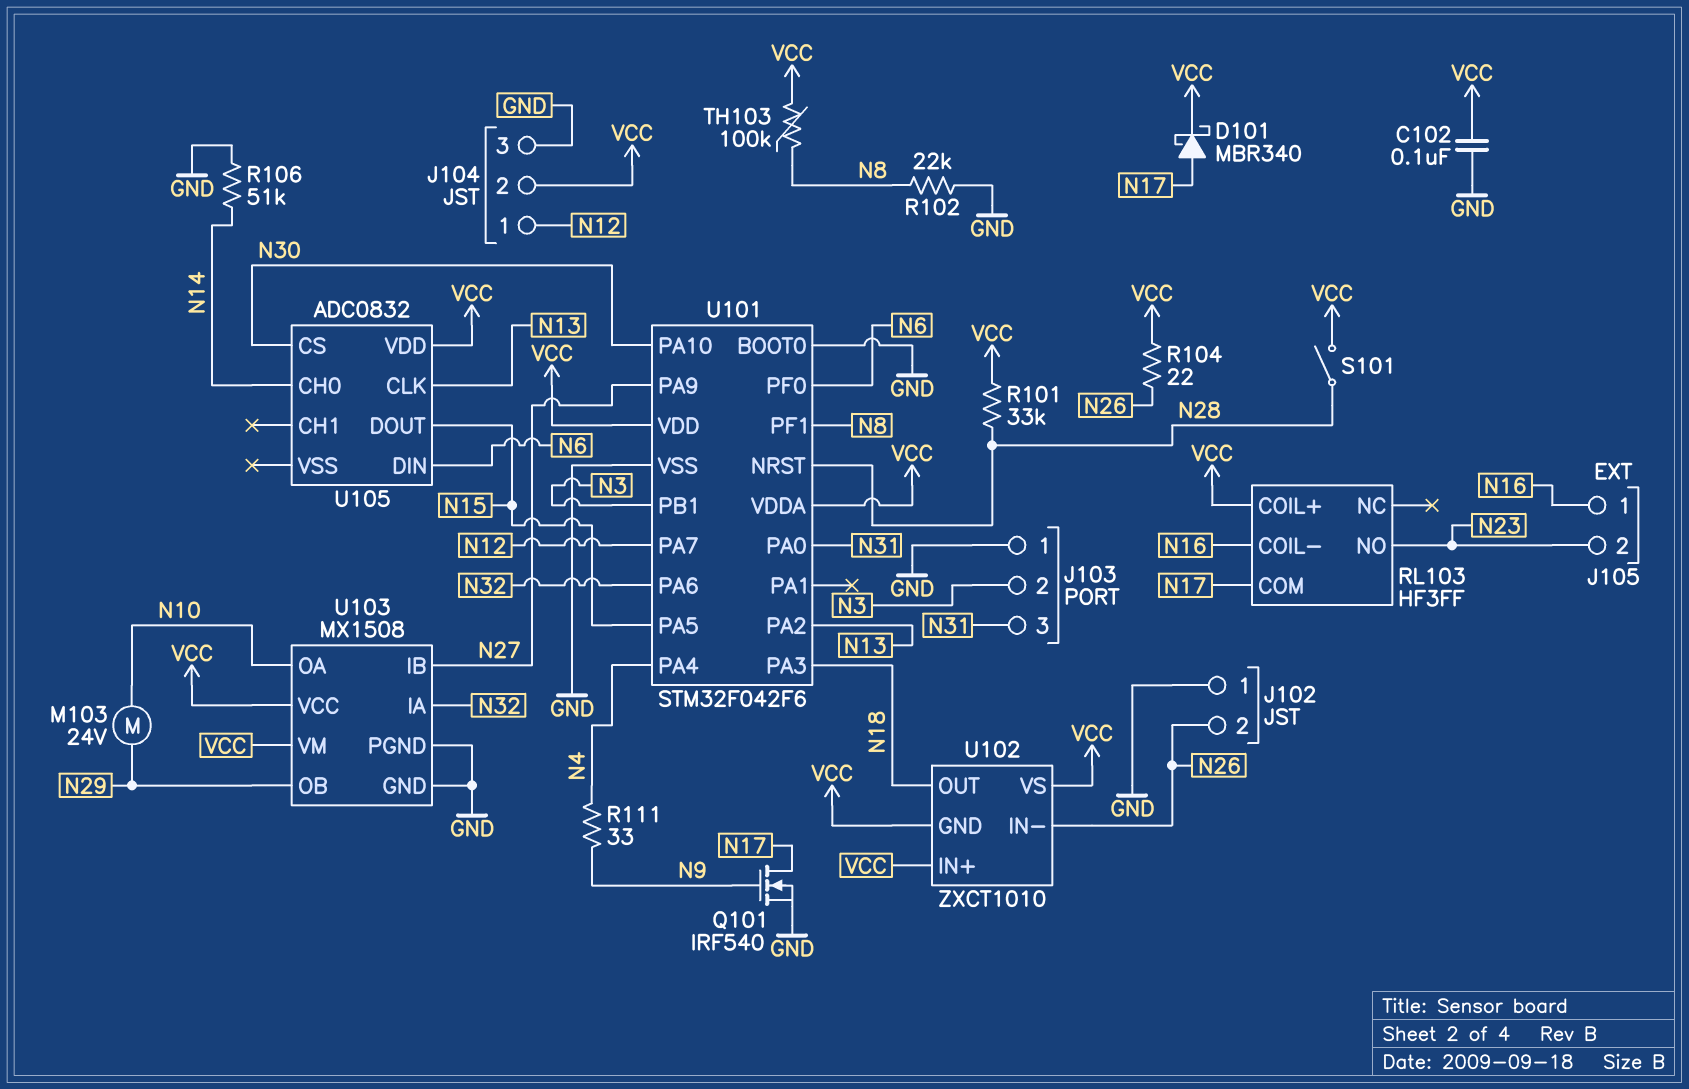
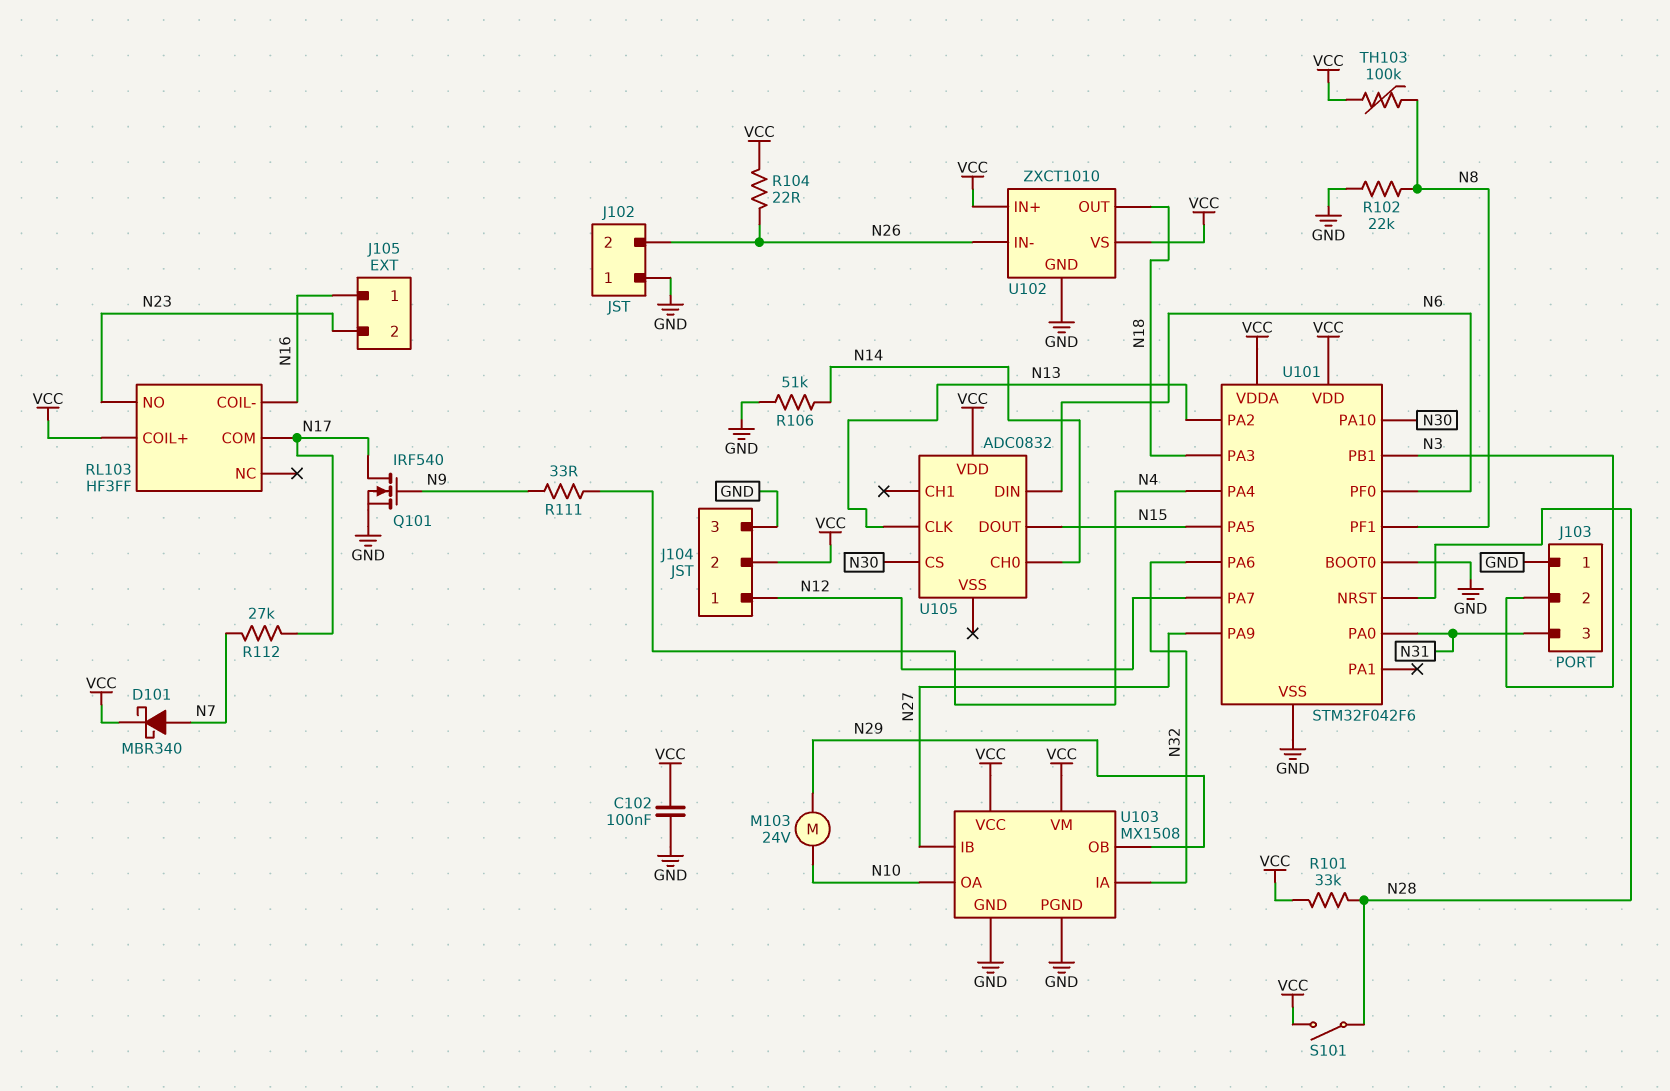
D101: schottky MBR340 (A N17, K VCC) -> schottky MBR340 (A N7, K VCC)
R112: none -> 27k (N7, N17)
U102 pin GND: VCC -> GND

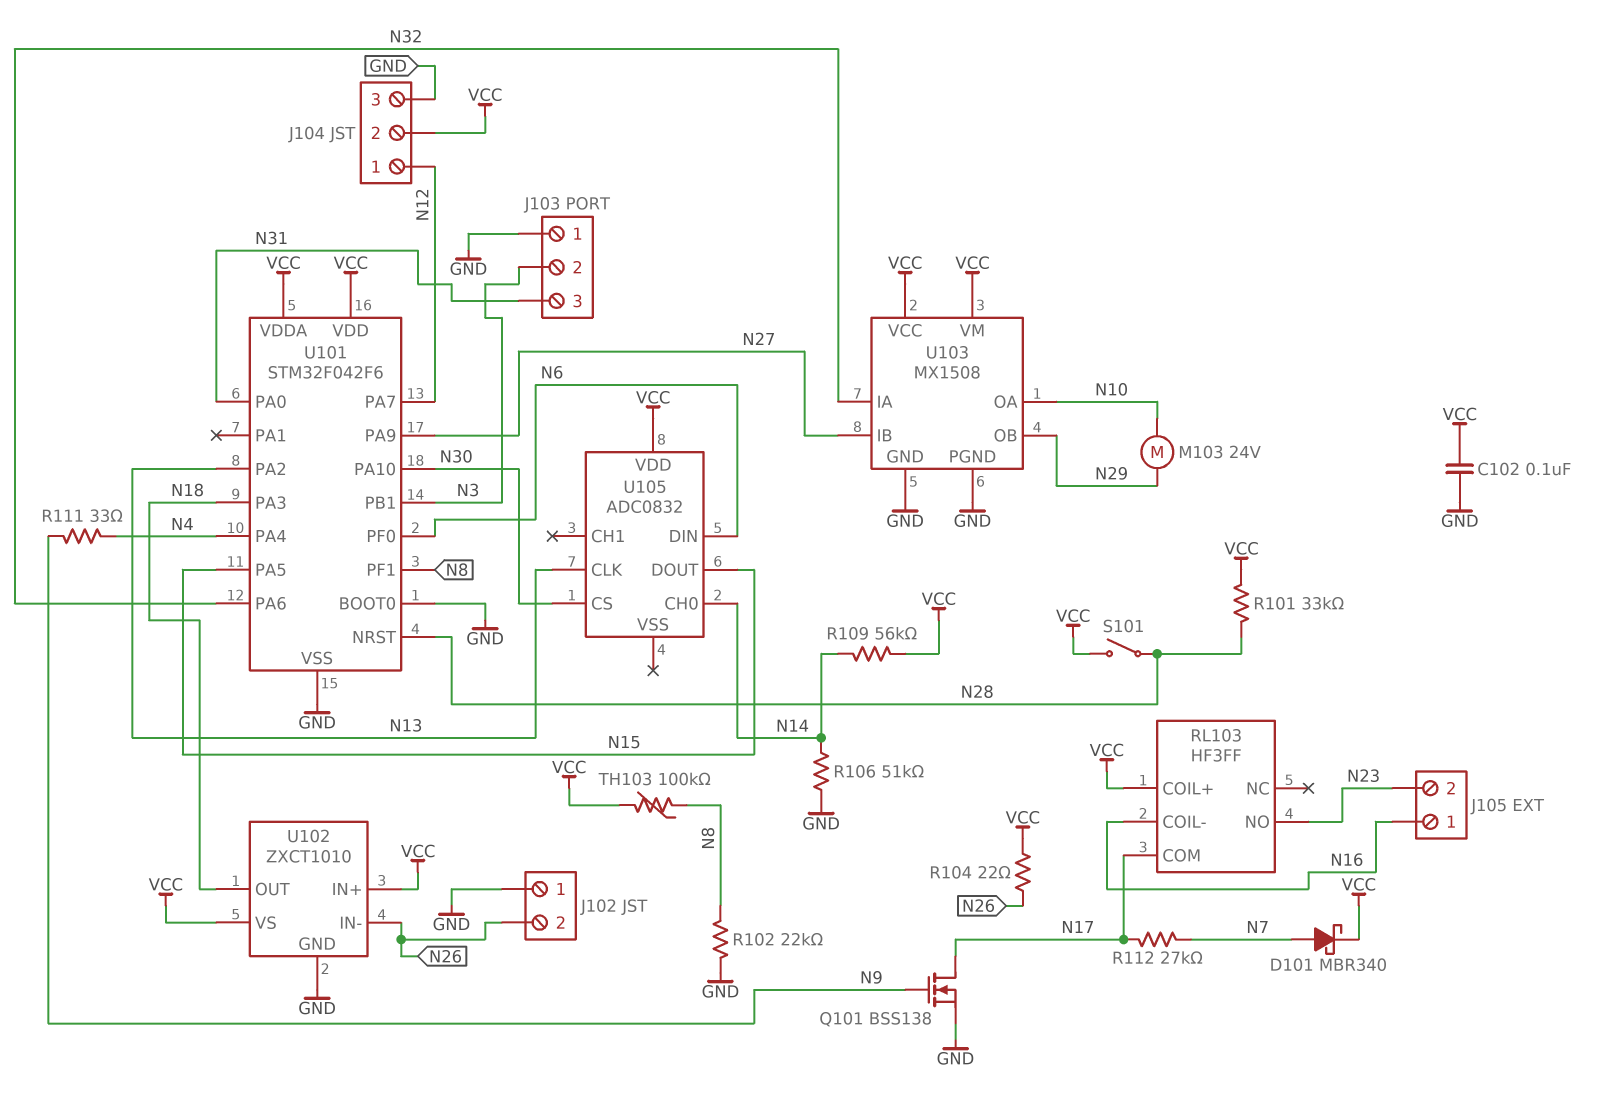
Q101: NMOS IRF540 (G N9, D N17, S GND) -> NMOS BSS138 (G N9, D N17, S GND)
R109: none -> 56k (N14, VCC)

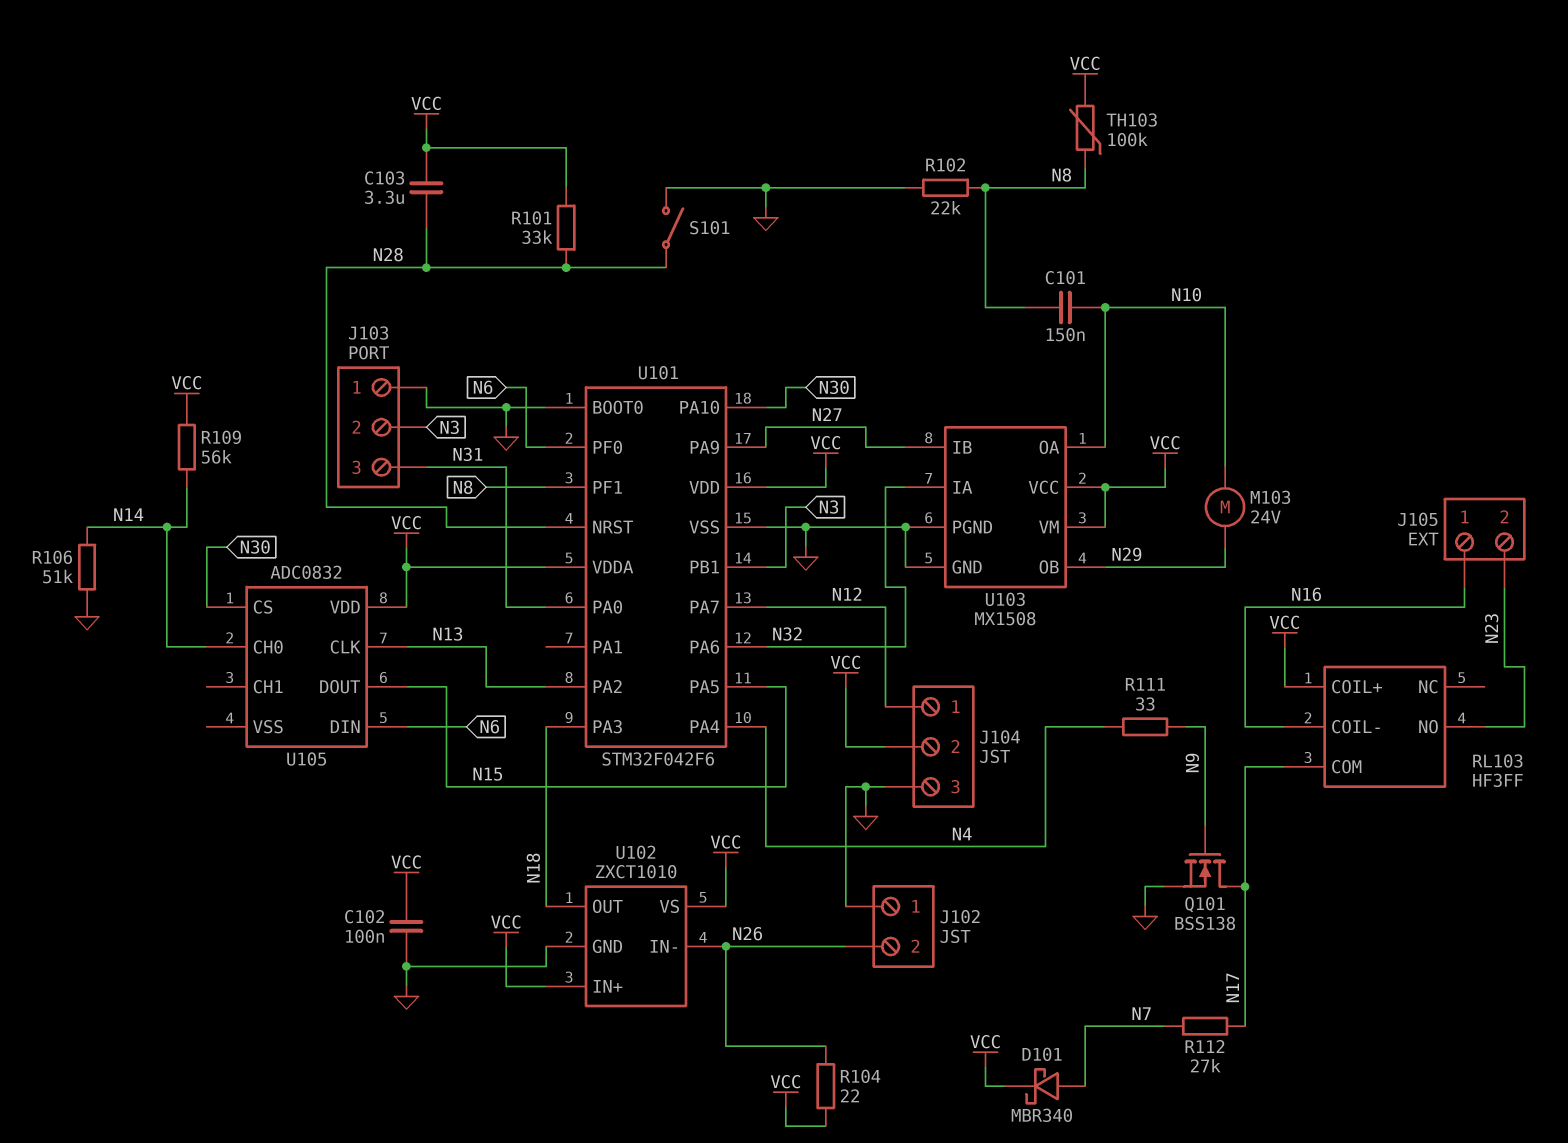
C101: none -> 150nF (N8, N10)
C103: none -> 3.3uF (N28, VCC)
S101: switch (N28, VCC) -> switch (GND, N28)

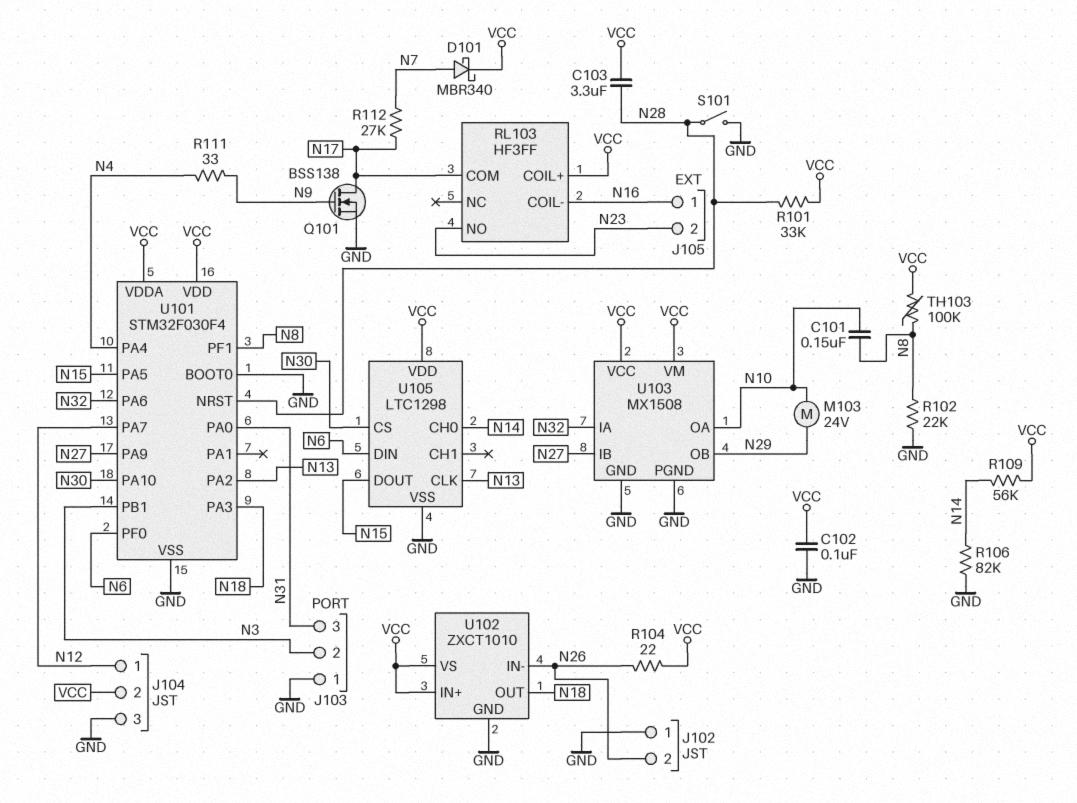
R106: 51k (GND, N14) -> 82k (GND, N14)
U101: STM32F042F6 -> STM32F030F4
U105: ADC0832 -> LTC1298
U105 pin VSS: none -> GND

